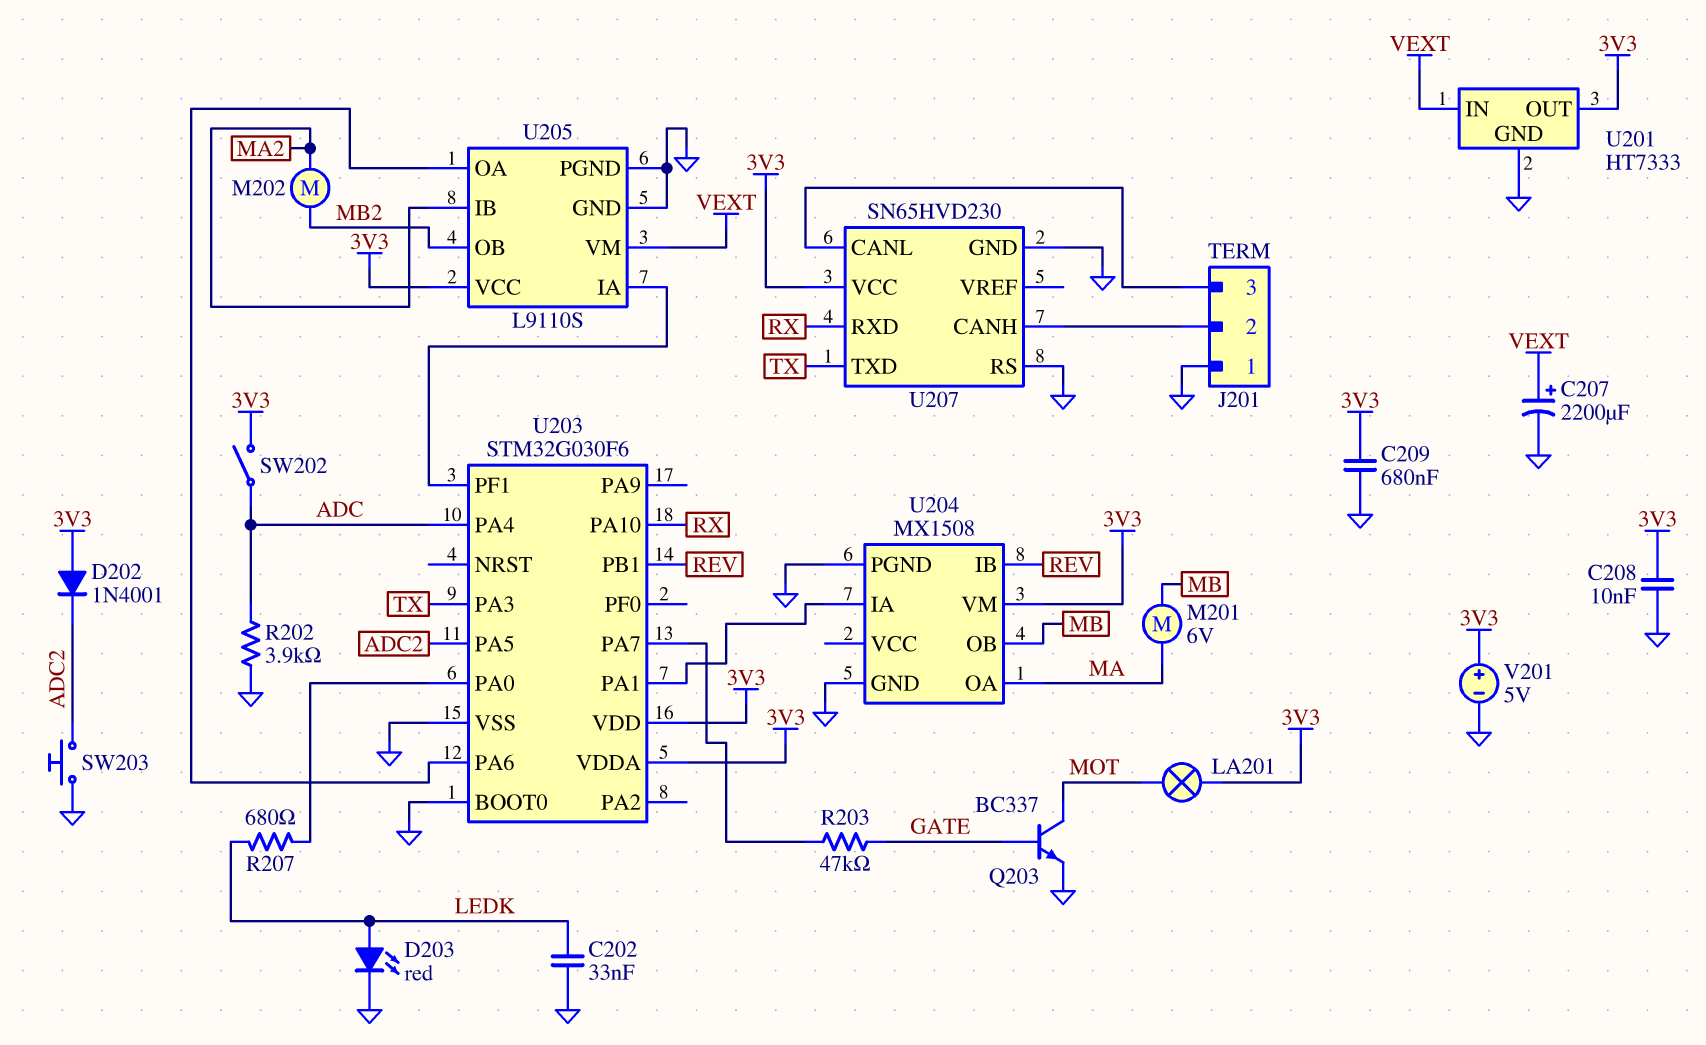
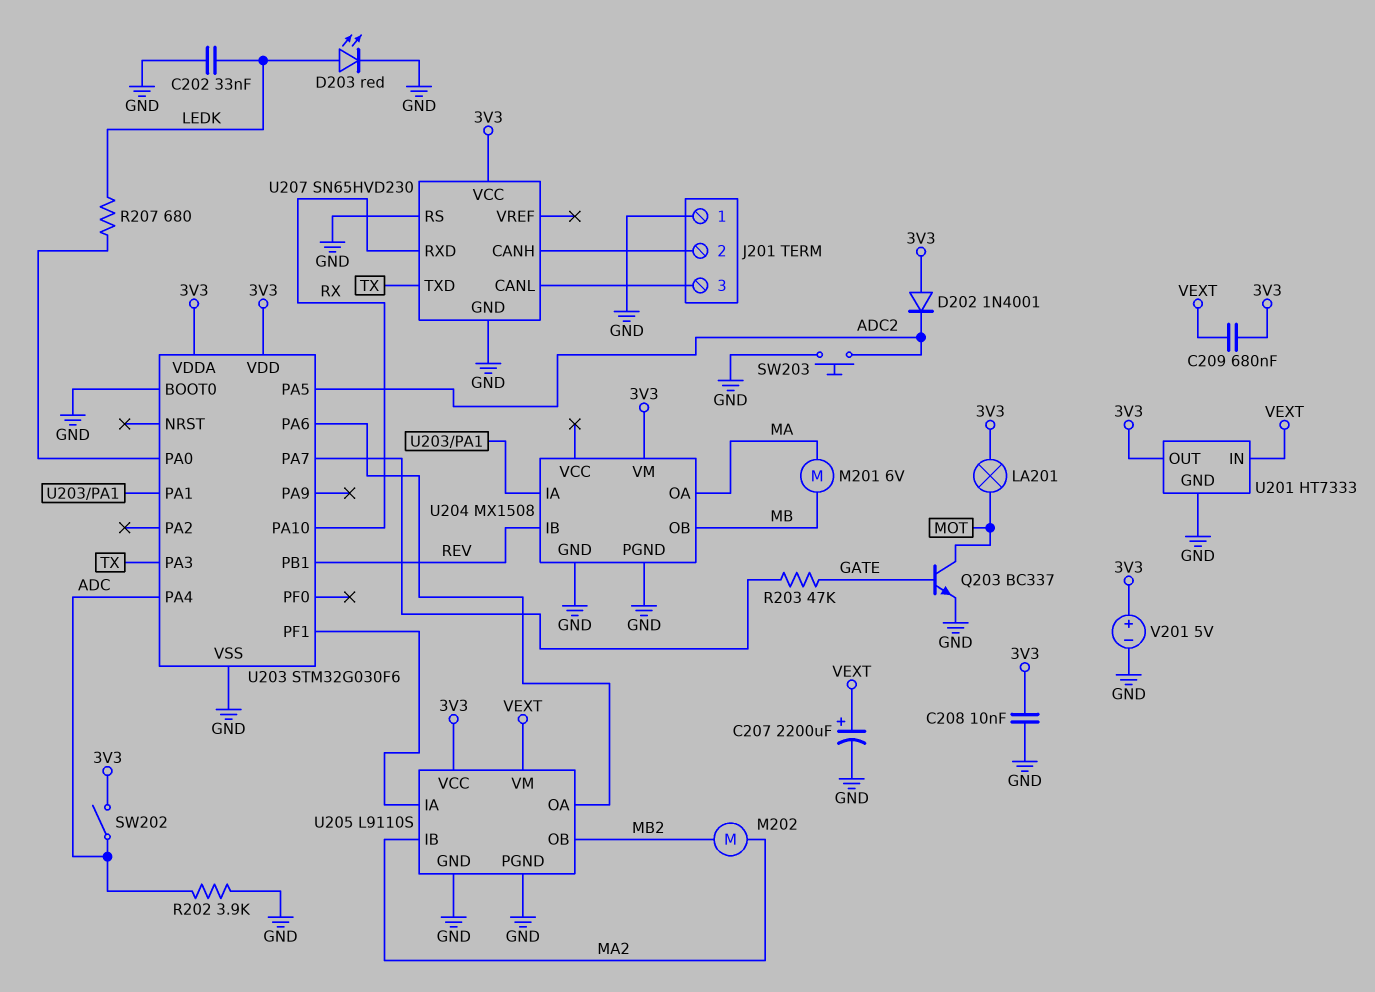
C209: 680nF (3V3, GND) -> 680nF (3V3, VEXT)

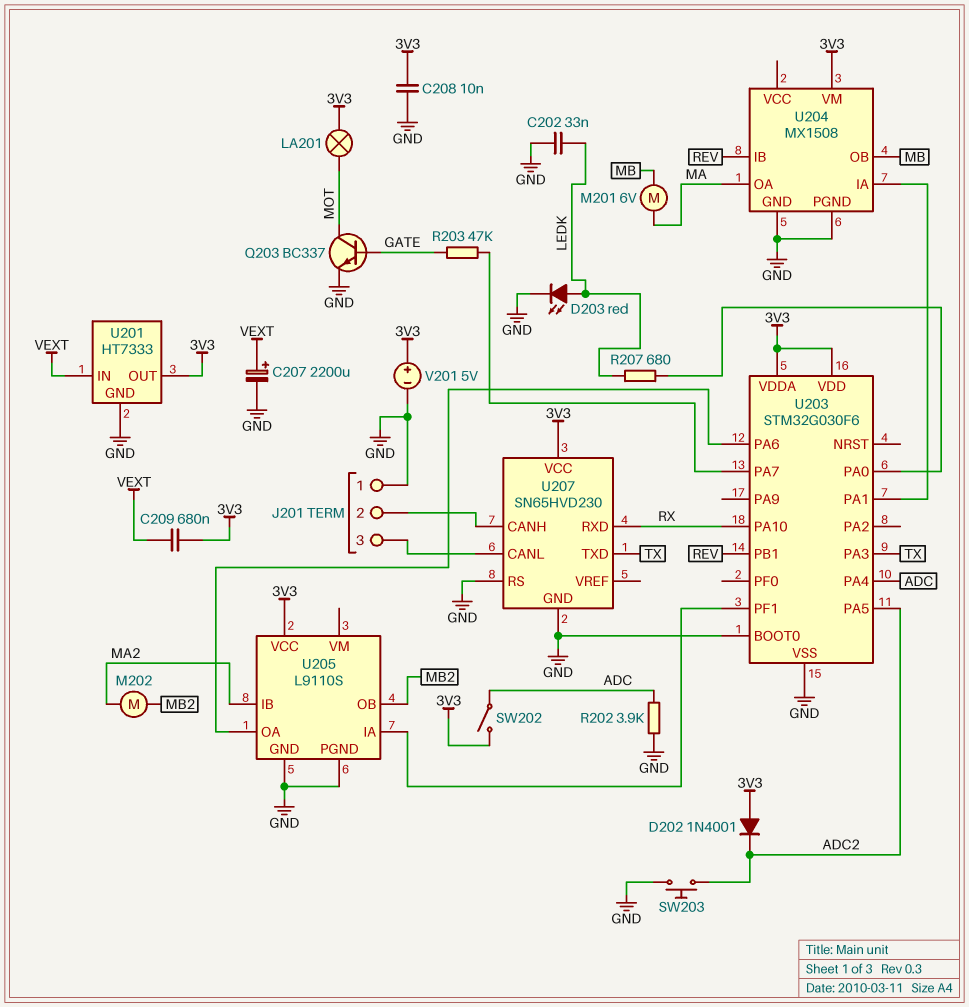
U205 pin VM: VEXT -> none

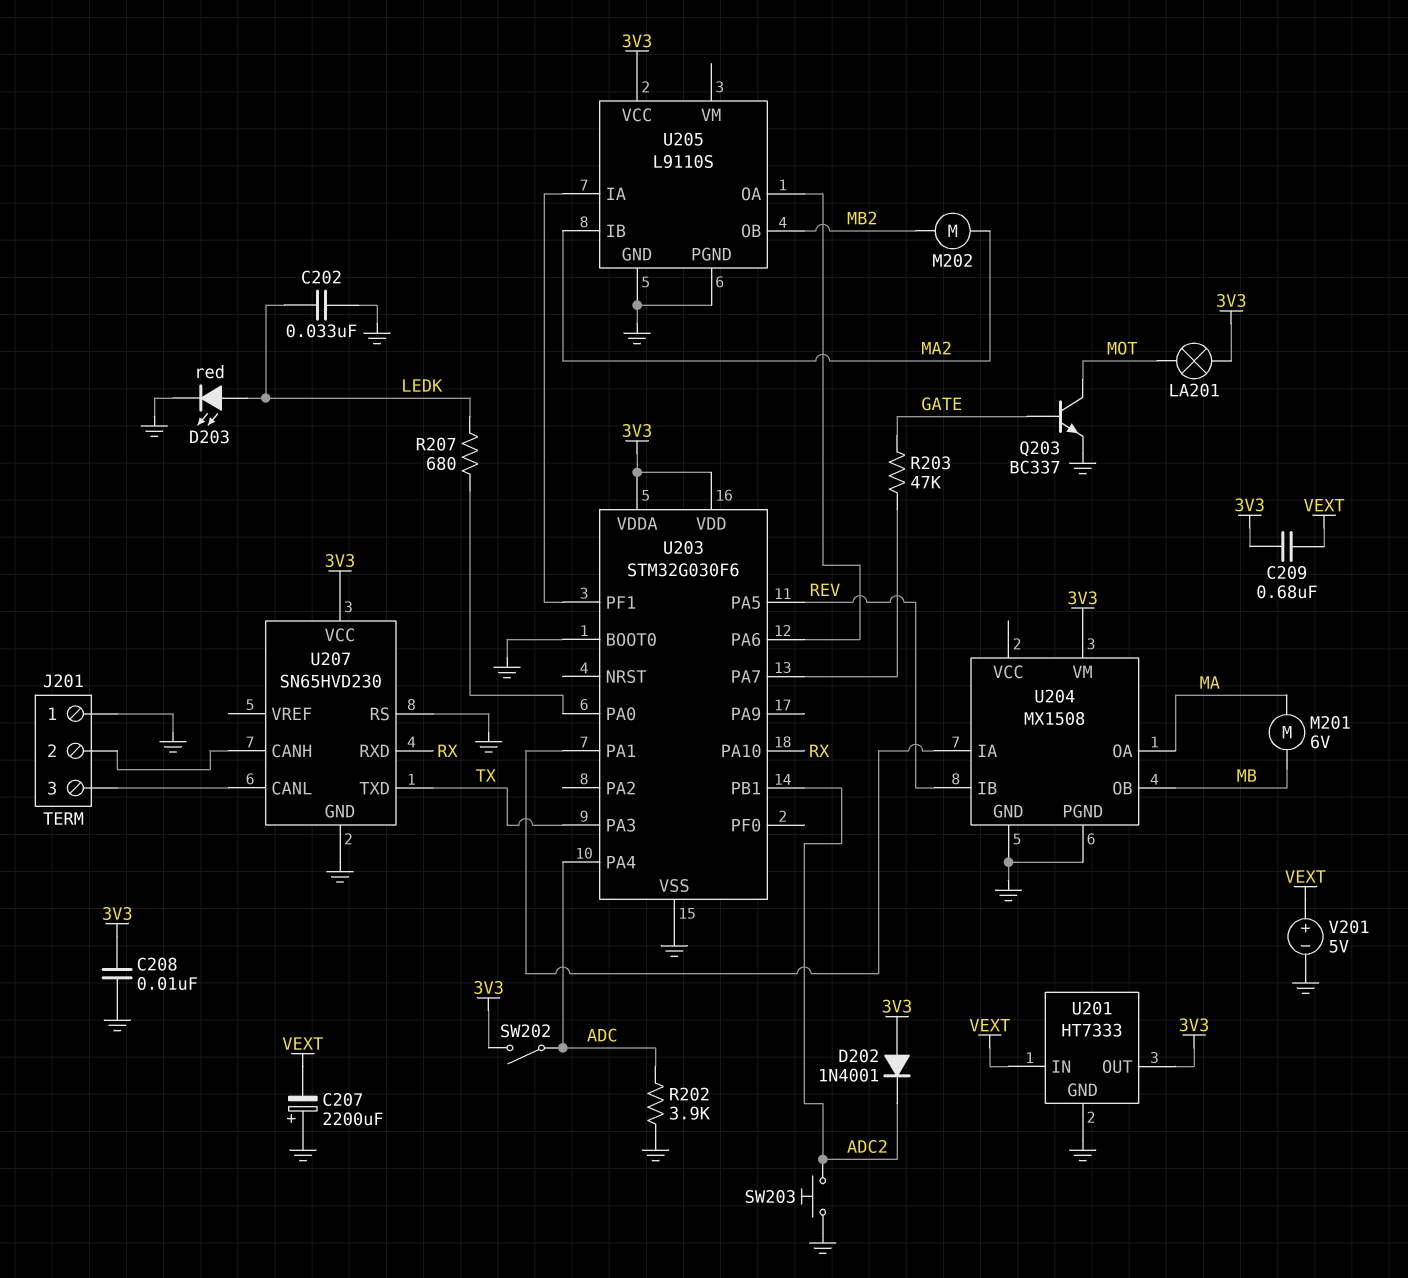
C207: 2200uF (plus VEXT, minus GND) -> 2200uF (plus GND, minus VEXT)
U203 pin PA5: ADC2 -> REV
U203 pin PB1: REV -> ADC2
V201: 5V (plus 3V3, minus GND) -> 5V (plus VEXT, minus GND)

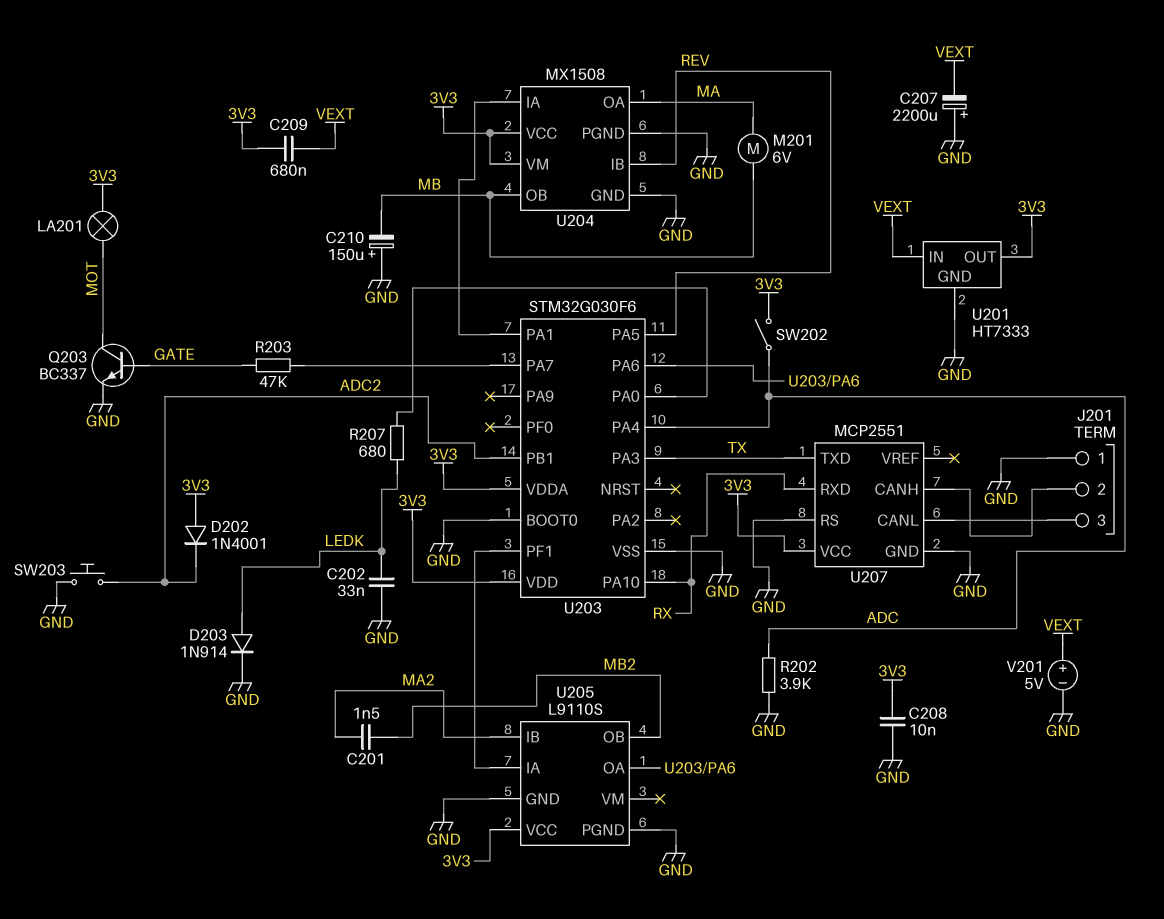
C201: none -> 1.5nF (MA2, MB2)
C210: none -> 150uF (plus GND, minus MB)
D203: LED red (A LEDK, K GND) -> diode 1N914 (A LEDK, K GND)
M202: motor (MA2, MB2) -> none
U204 pin VCC: none -> 3V3
U207: SN65HVD230 -> MCP2551

